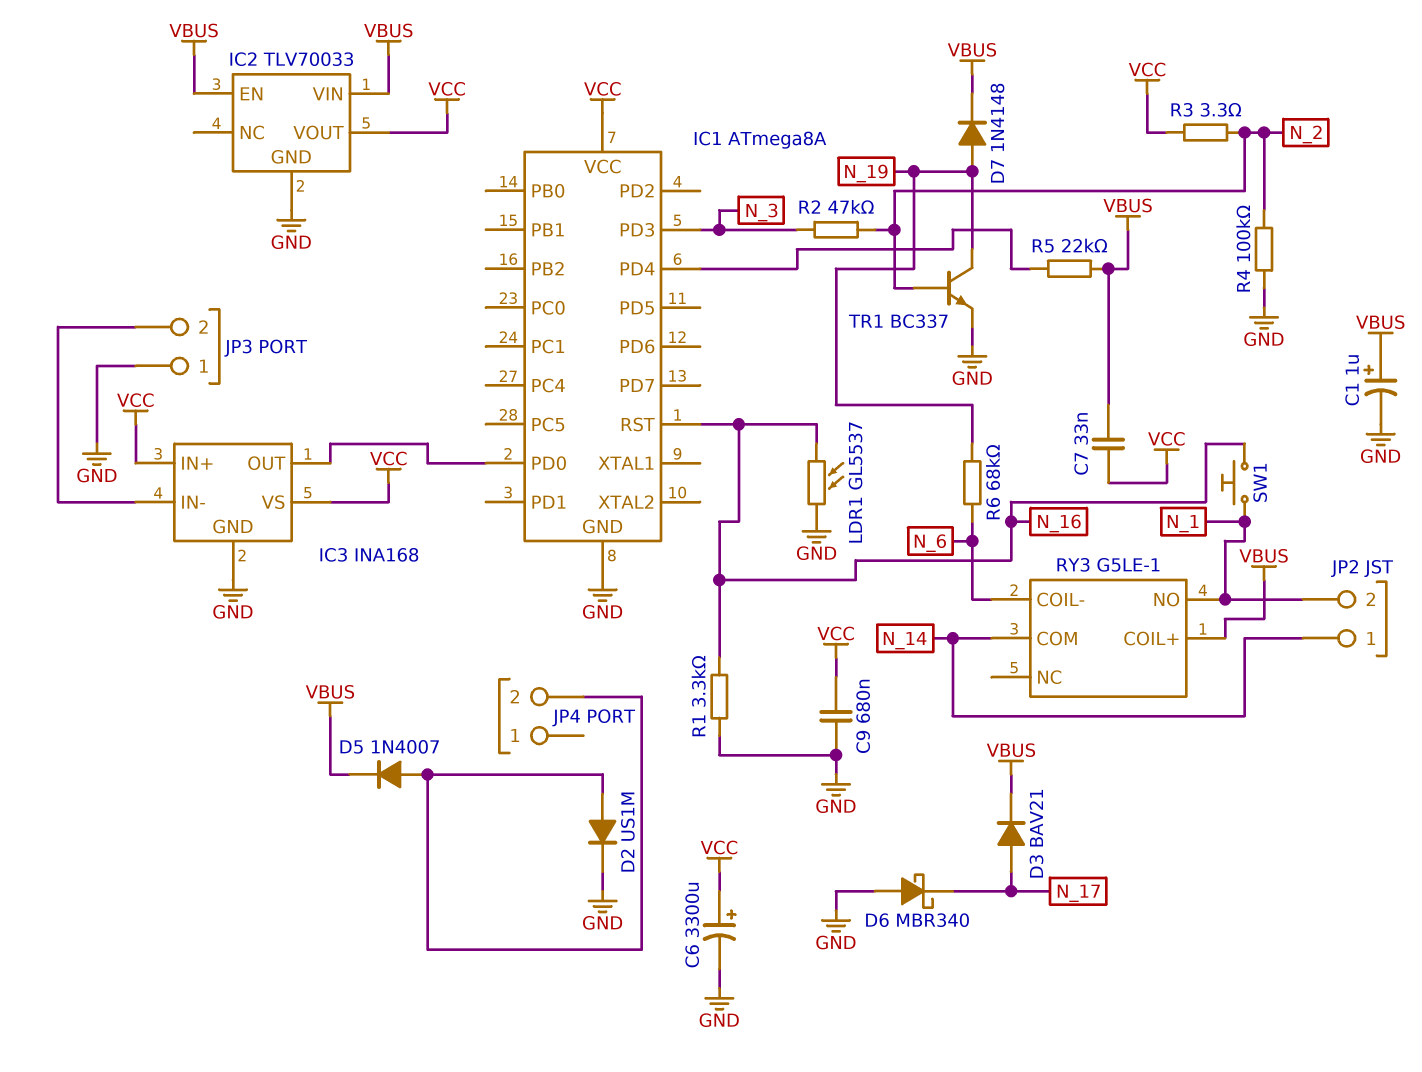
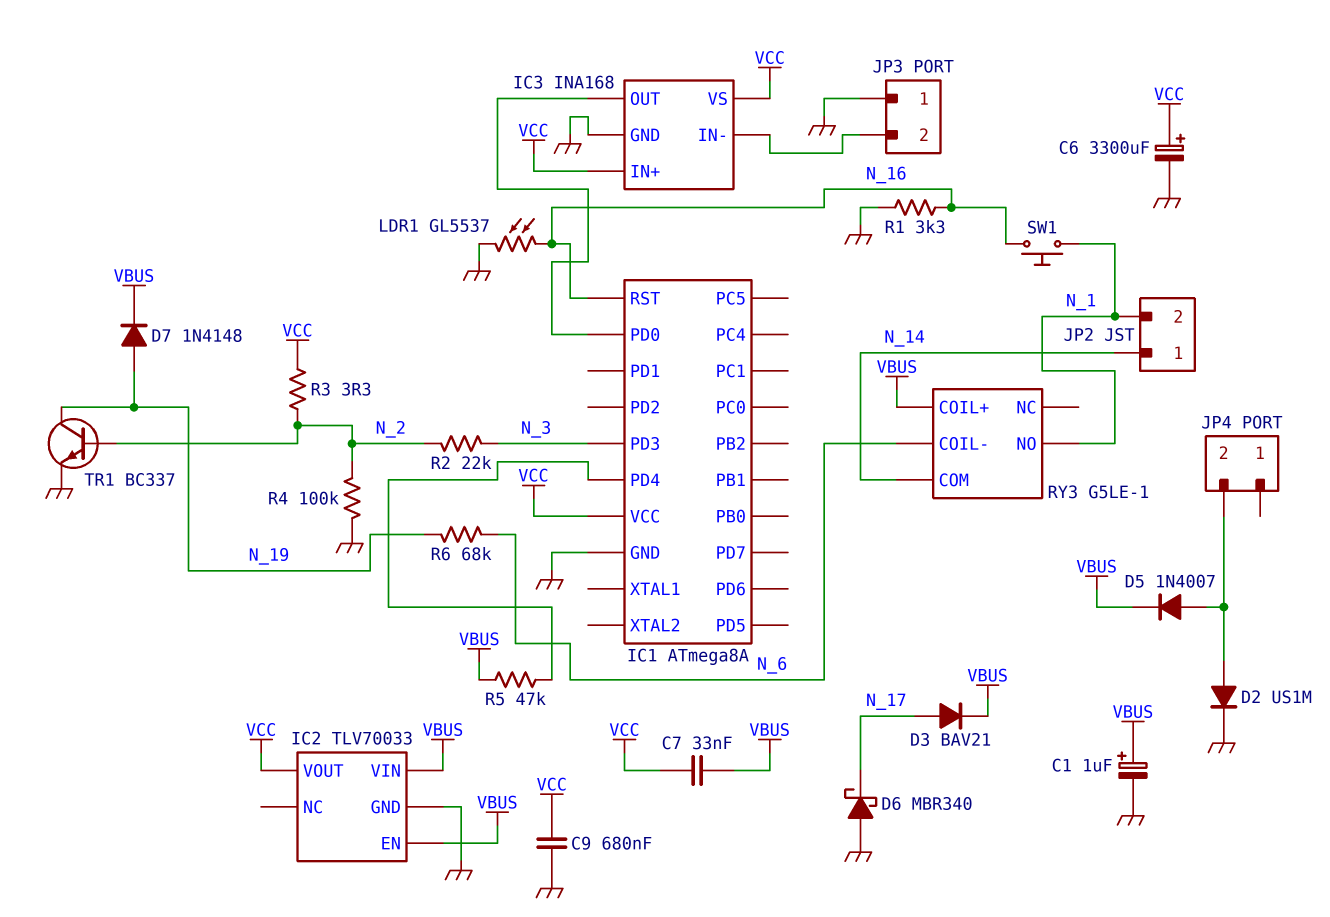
R2: 47k (N_2, N_3) -> 22k (N_2, N_3)
R5: 22k (IC1/PD4, VBUS) -> 47k (IC1/PD4, VBUS)

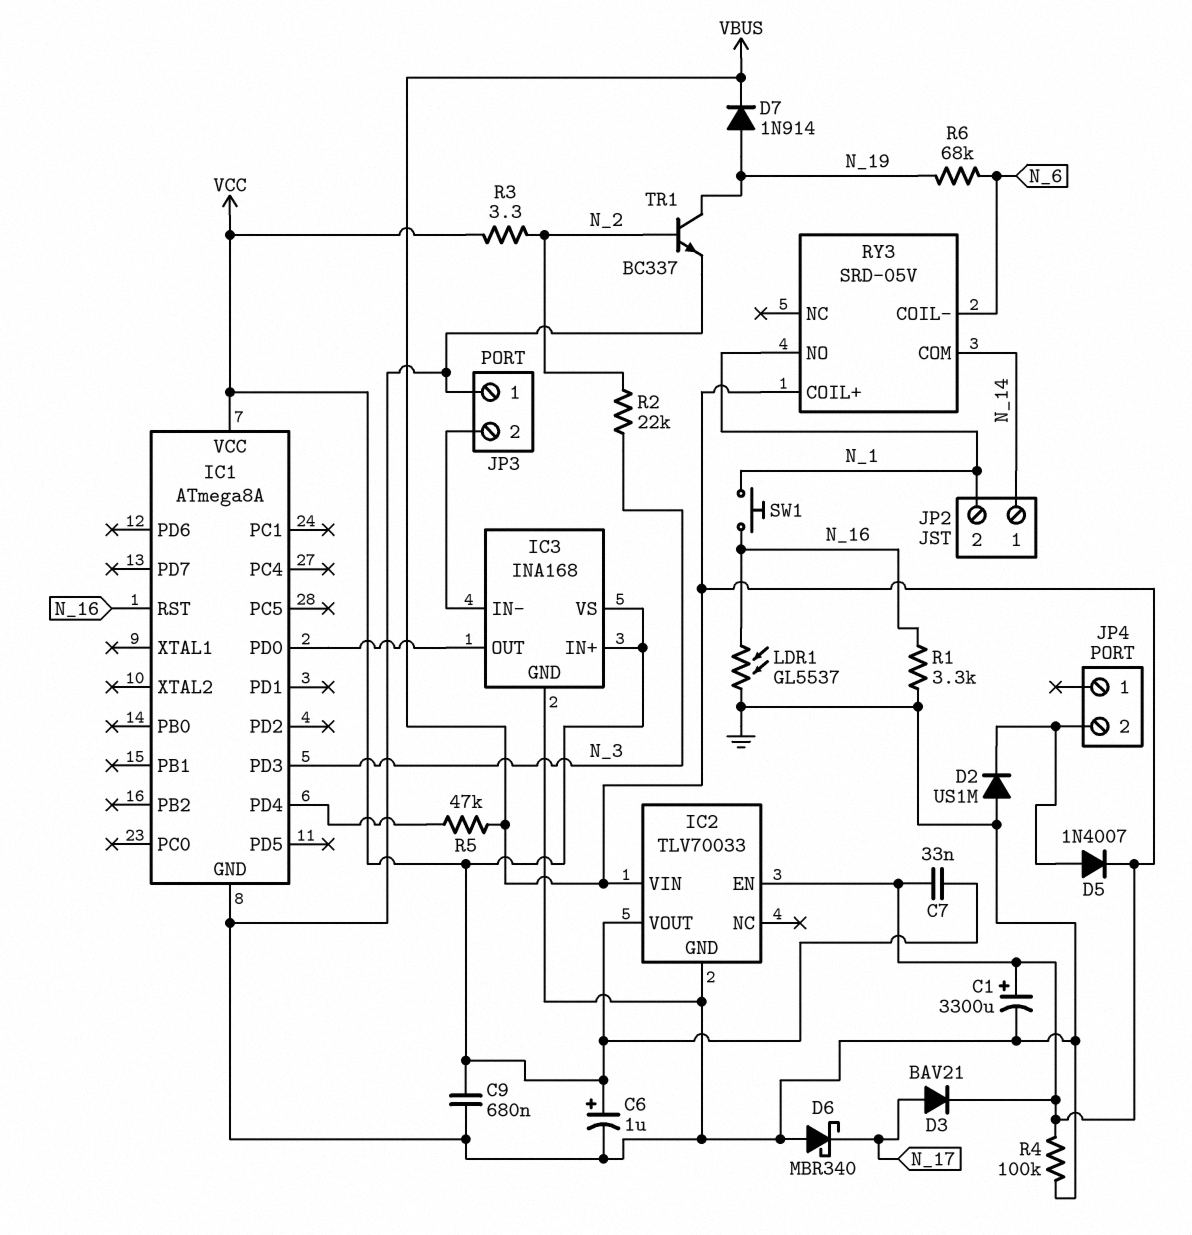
C1: 1uF (plus VBUS, minus GND) -> 3300uF (plus VBUS, minus GND)
C6: 3300uF (plus VCC, minus GND) -> 1uF (plus VCC, minus GND)
D2: diode US1M (A JP4/2, K GND) -> diode US1M (A GND, K JP4/2)
D7: diode 1N4148 (A N_19, K VBUS) -> diode 1N914 (A N_19, K VBUS)
R4: 100k (GND, N_2) -> 100k (GND, VBUS)
RY3: G5LE-1 -> SRD-05V

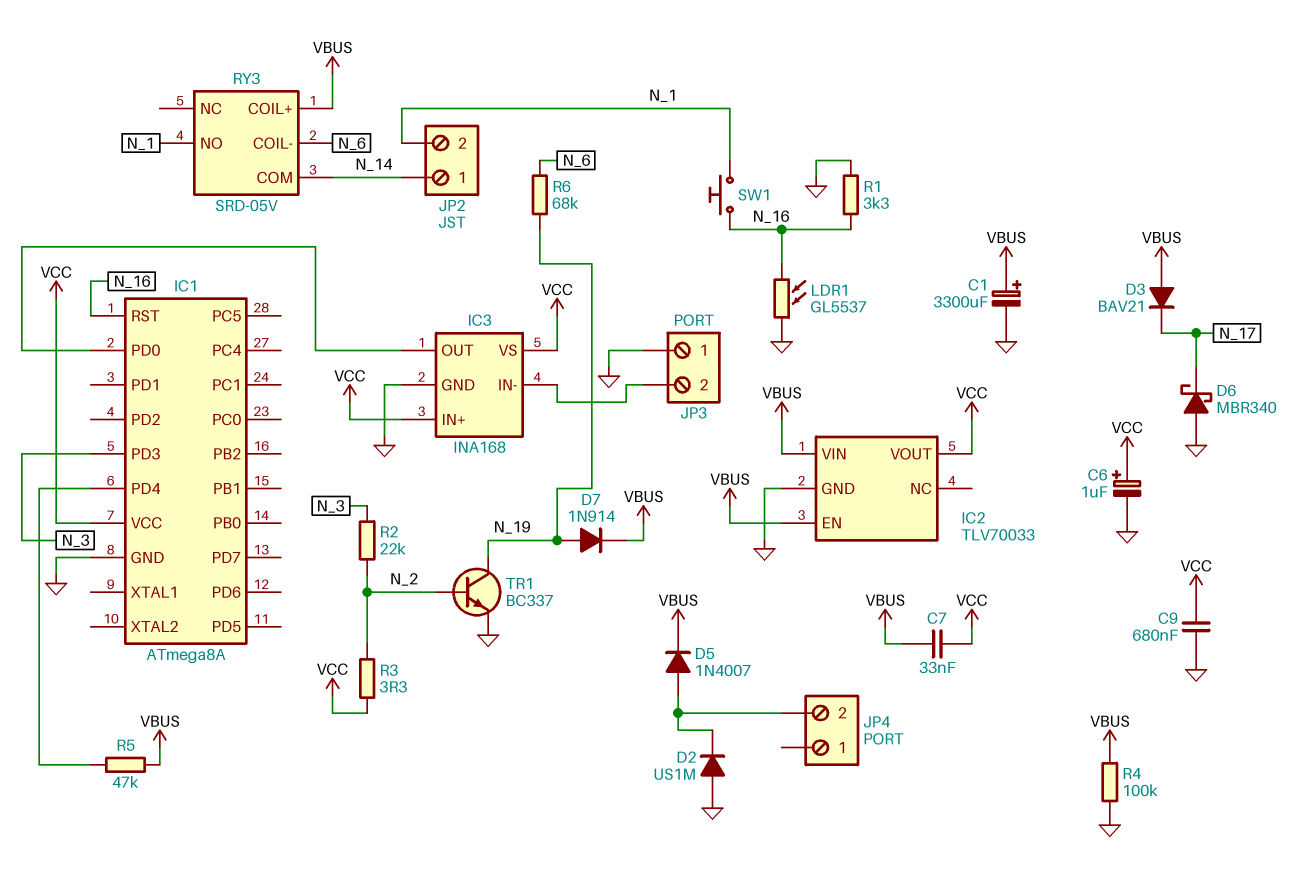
D3: diode BAV21 (A N_17, K VBUS) -> diode BAV21 (A VBUS, K N_17)

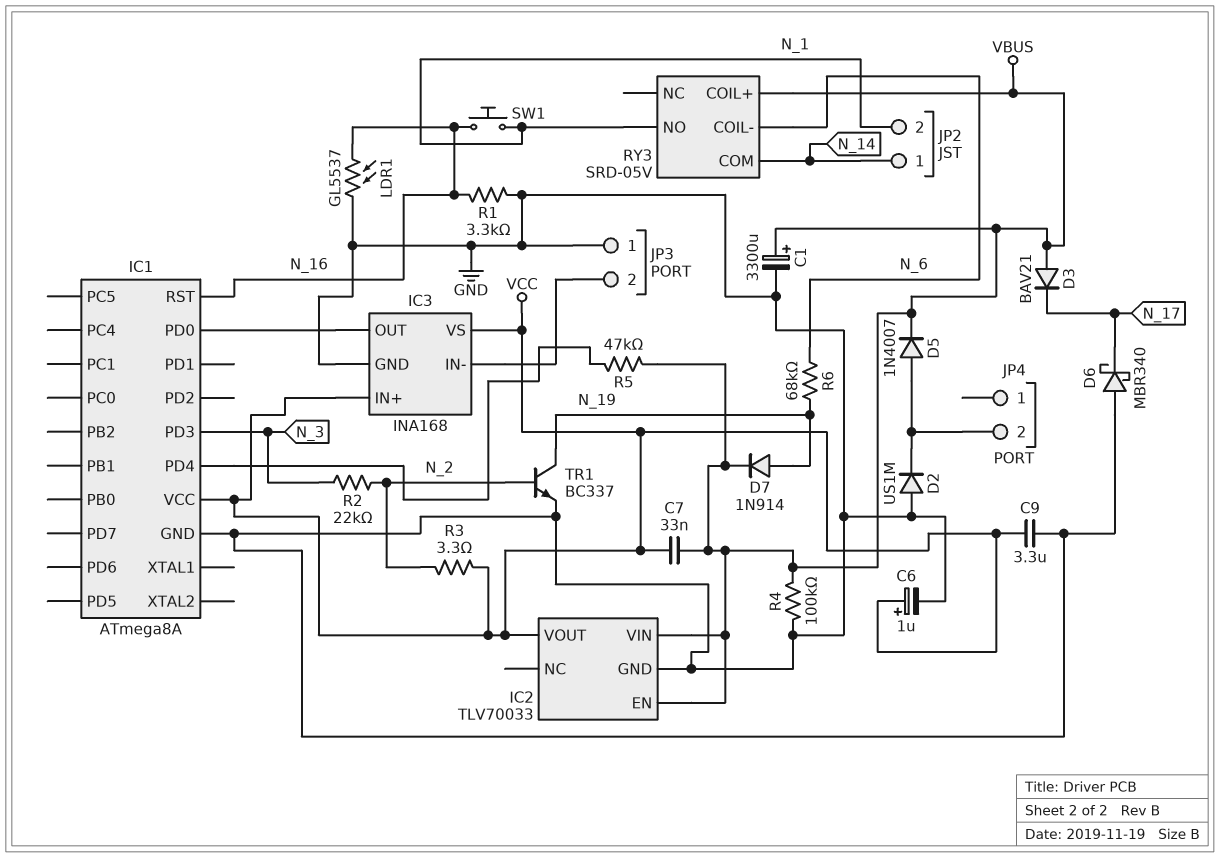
C9: 680nF (GND, VCC) -> 3.3uF (GND, VCC)

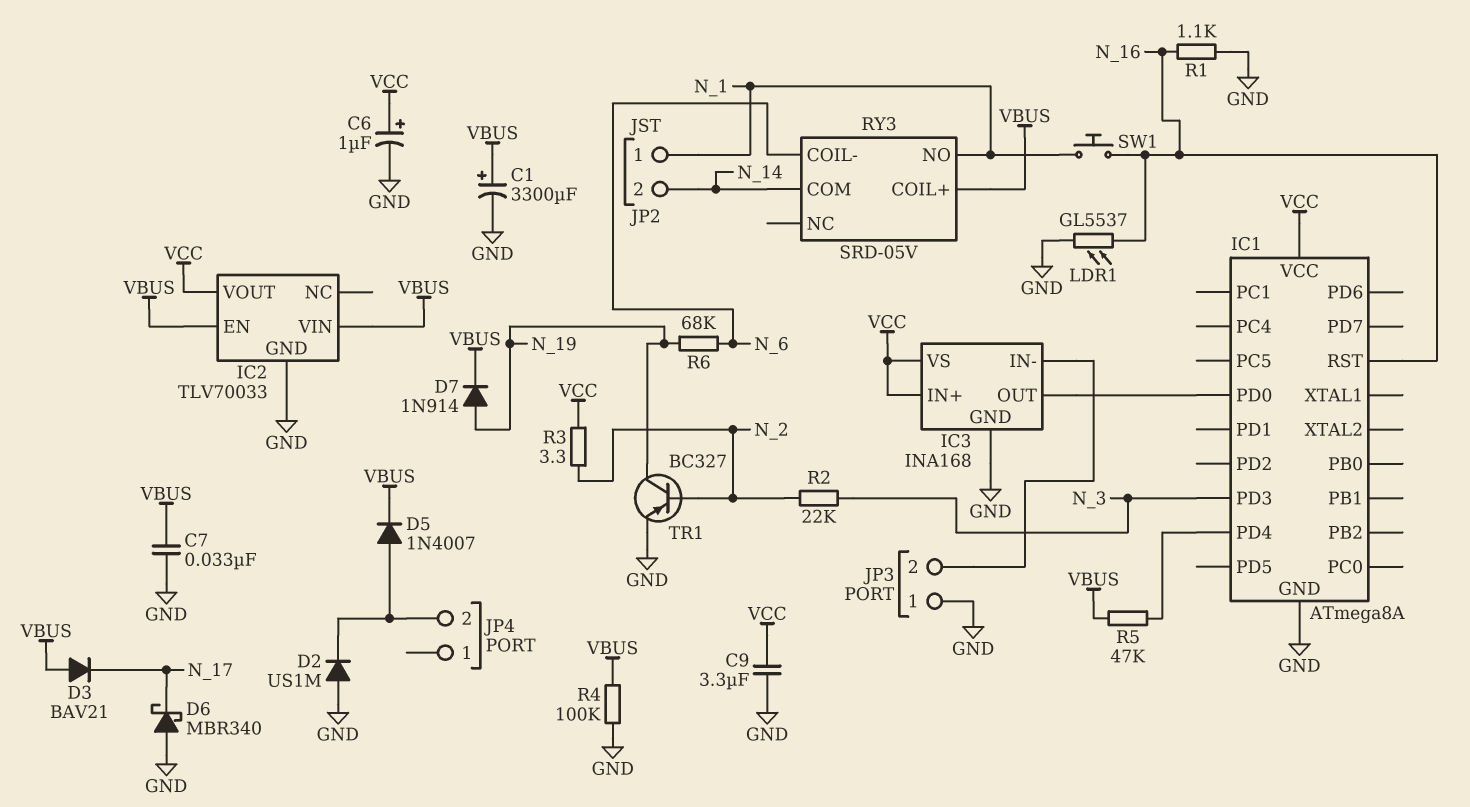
C7: 33nF (VBUS, VCC) -> 33nF (GND, VBUS)
JP2 pin 1: N_14 -> N_1
JP2 pin 2: N_1 -> N_14
R1: 3.3k (GND, N_16) -> 1.1k (GND, N_16)
TR1: NPN BC337 (B N_2, C N_19, E GND) -> PNP BC327 (B N_2, C N_19, E GND)

